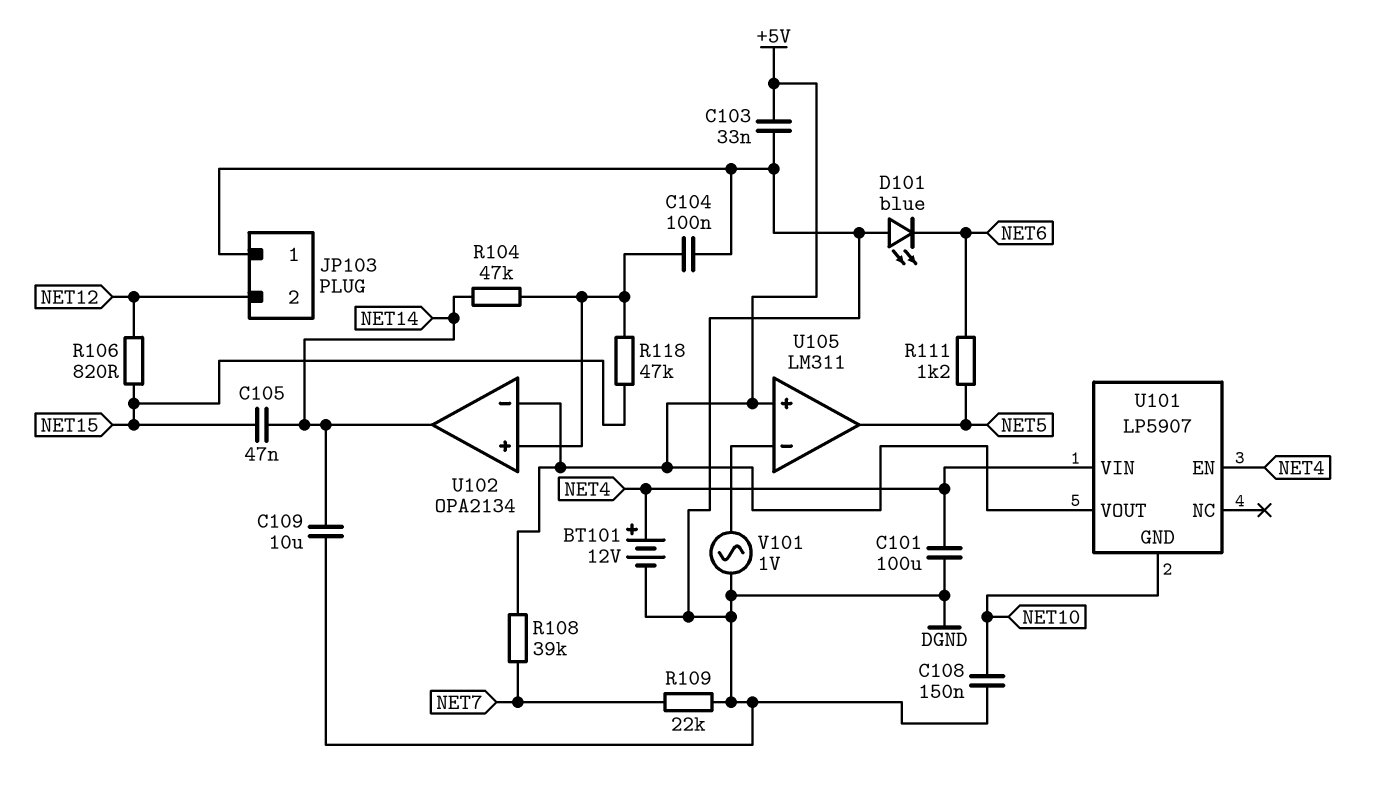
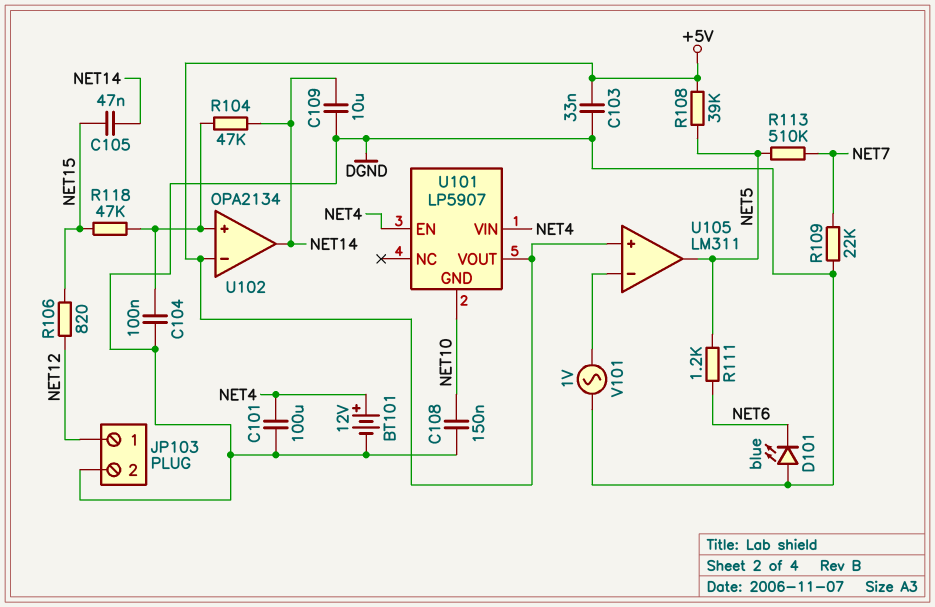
JP103 pin 1: DGND -> NET12
JP103 pin 2: NET12 -> DGND
R108: 39k (+5V, NET7) -> 39k (+5V, NET5)
R113: none -> 510k (NET5, NET7)

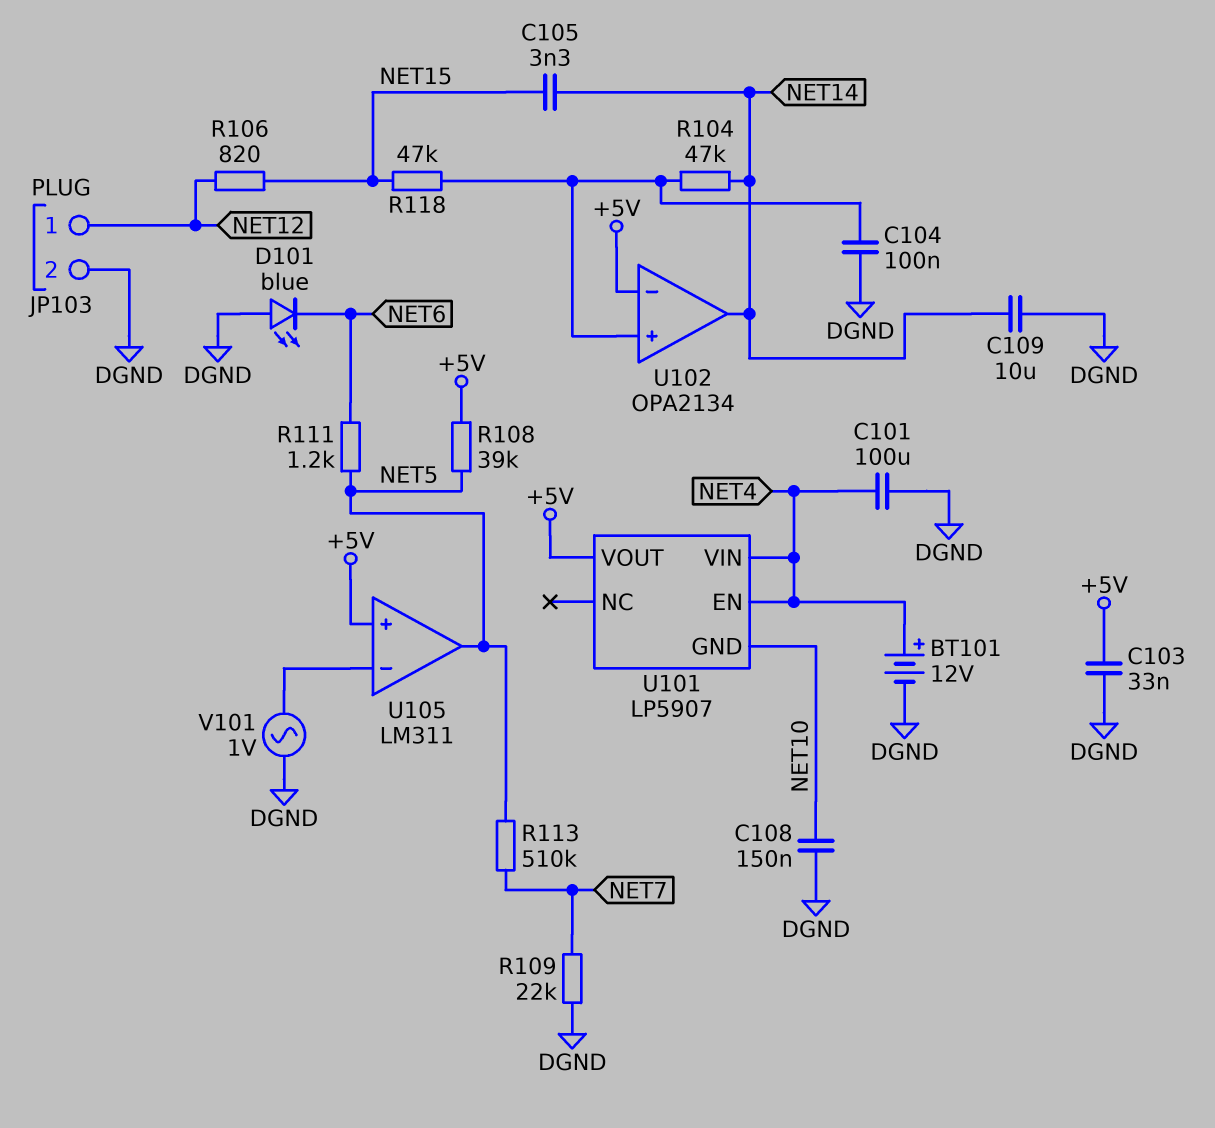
C105: 47nF (NET14, NET15) -> 3.3nF (NET14, NET15)

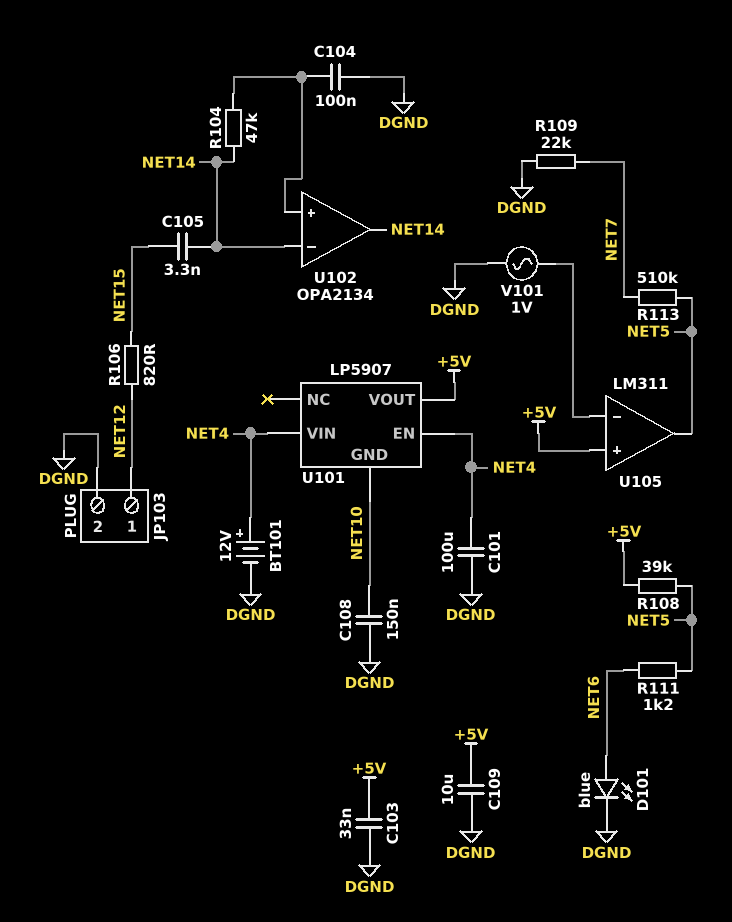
C109: 10uF (DGND, NET14) -> 10uF (+5V, DGND)
D101: LED blue (A DGND, K NET6) -> LED blue (A NET6, K DGND)
R118: 47k (NET15, U102/in+) -> none
U102 pin in-: +5V -> NET14

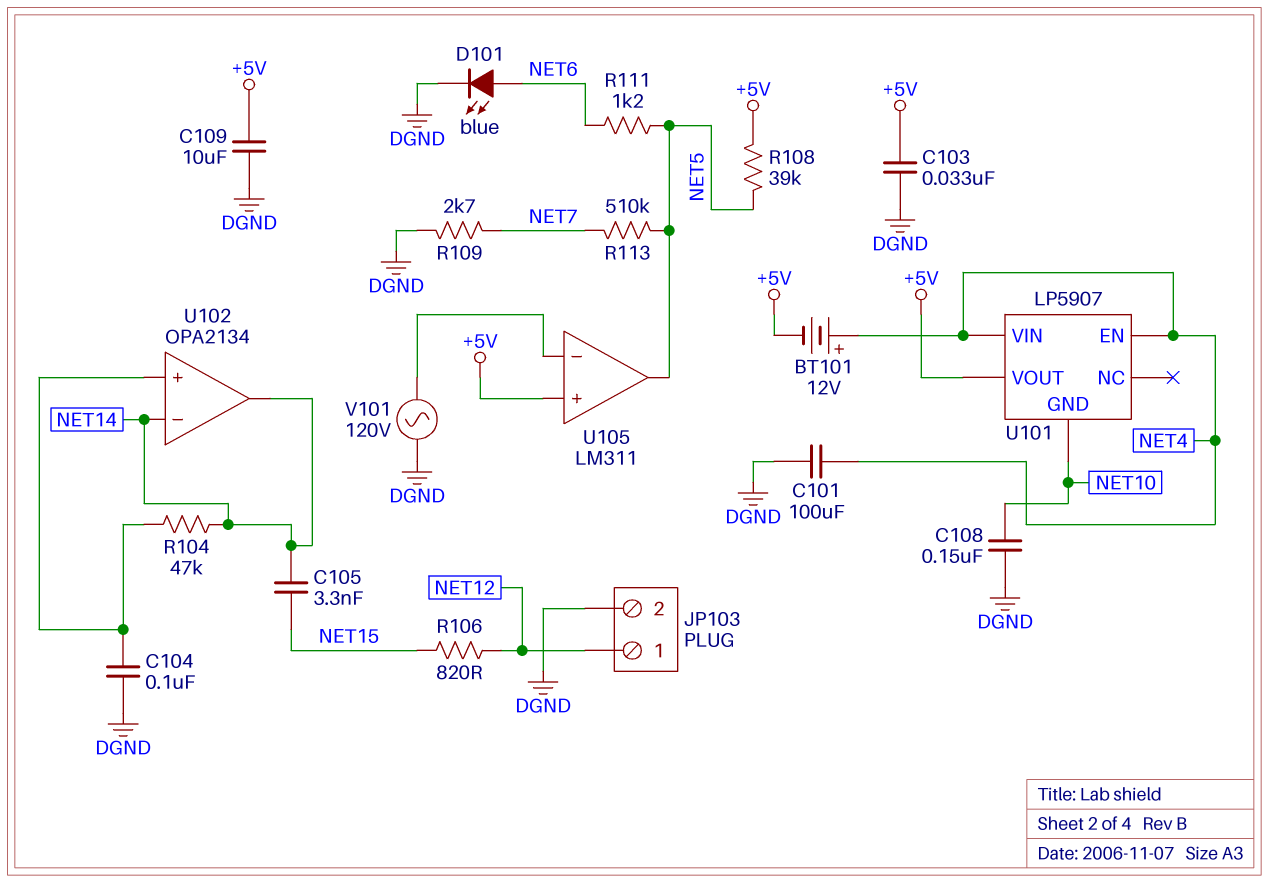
BT101: 12V (plus NET4, minus DGND) -> 12V (plus NET4, minus +5V)
R109: 22k (DGND, NET7) -> 2.7k (DGND, NET7)
V101: AC 1V (DGND, U105/in-) -> AC 120V (DGND, U105/in-)

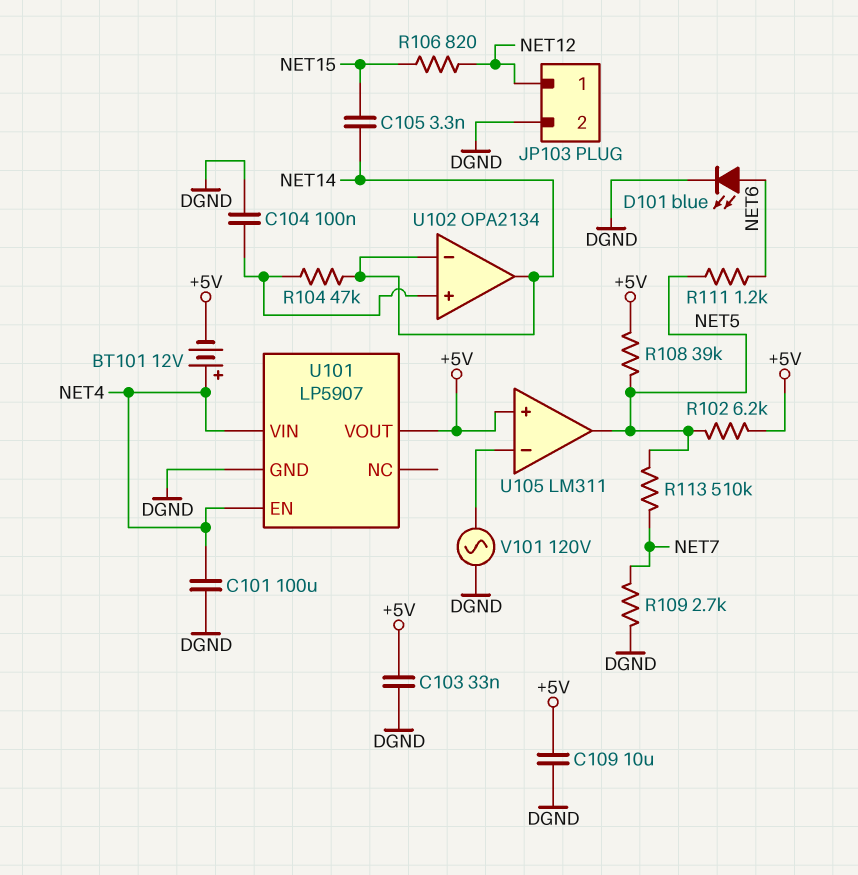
C108: 150nF (DGND, NET10) -> none
R102: none -> 6.2k (+5V, NET5)
U101 pin GND: NET10 -> DGND

